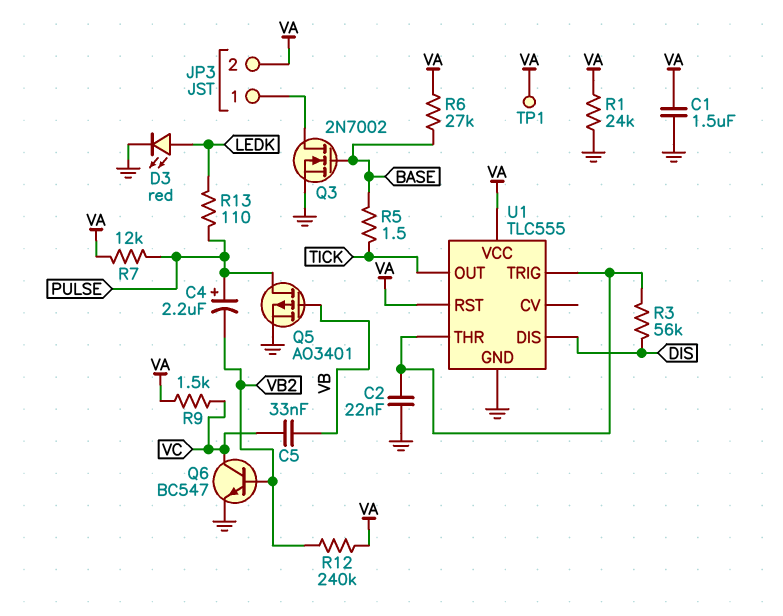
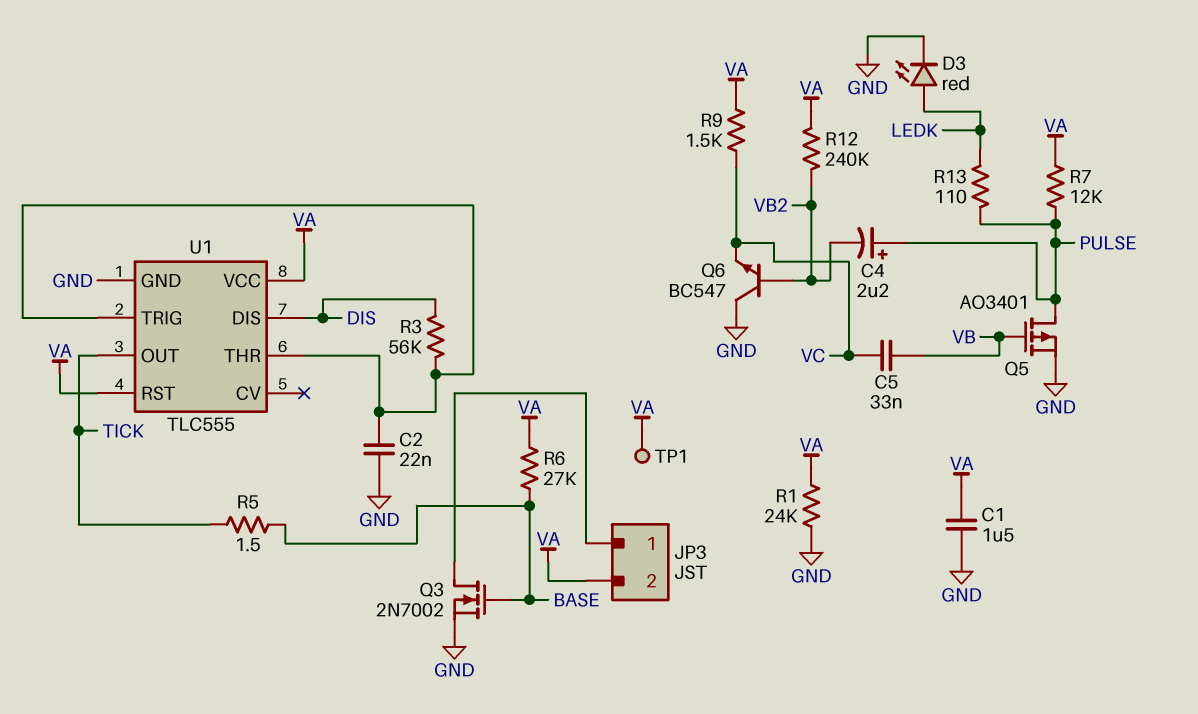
Q6: NPN BC547 (B VB2, C VC, E GND) -> NPN BC547 (B VB2, C GND, E VC)

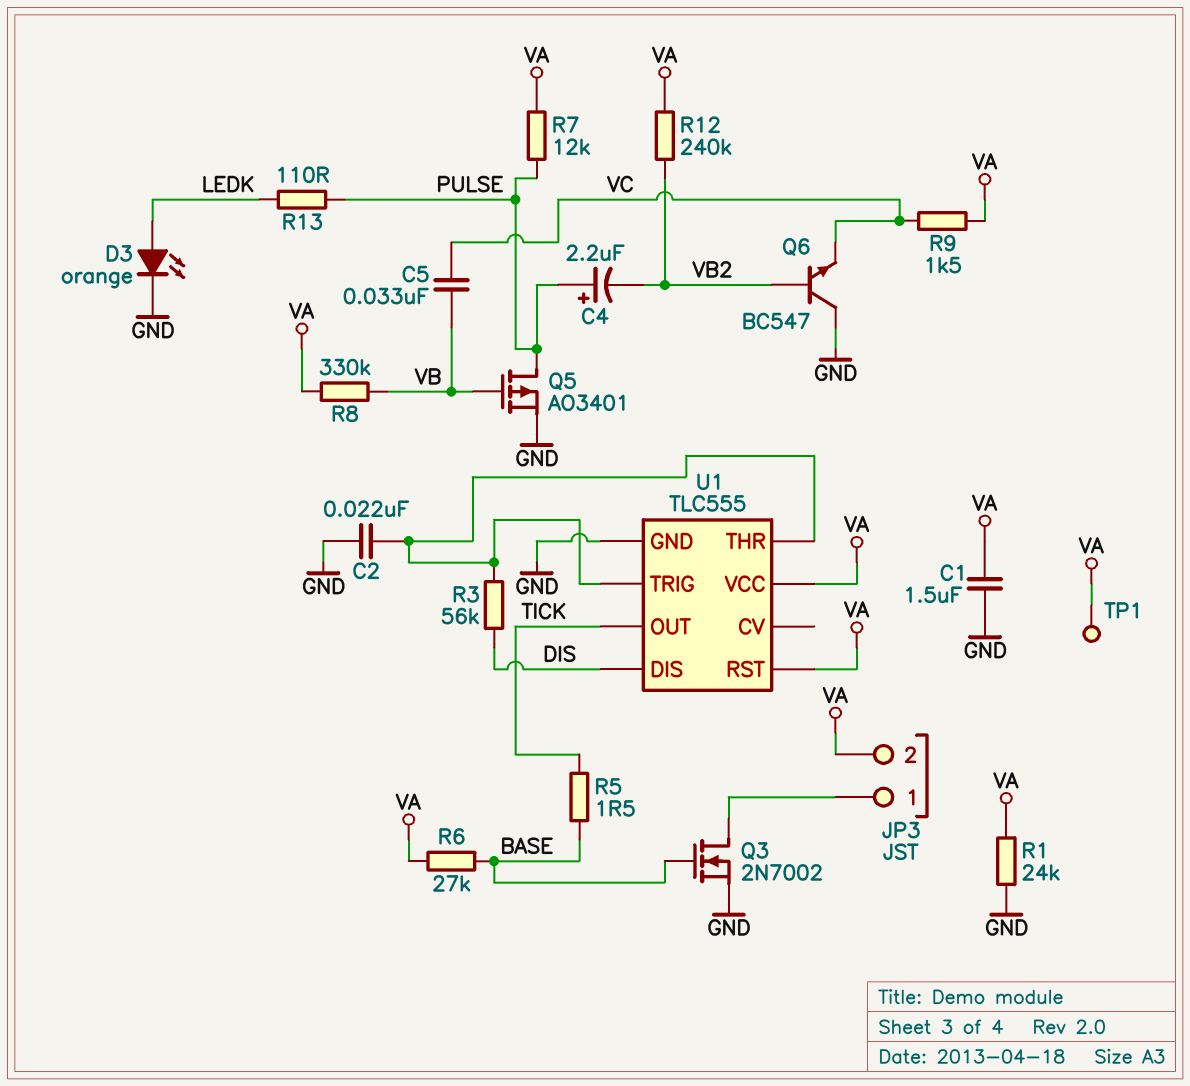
D3: LED red (A LEDK, K GND) -> LED orange (A LEDK, K GND)
R8: none -> 330k (VA, VB)

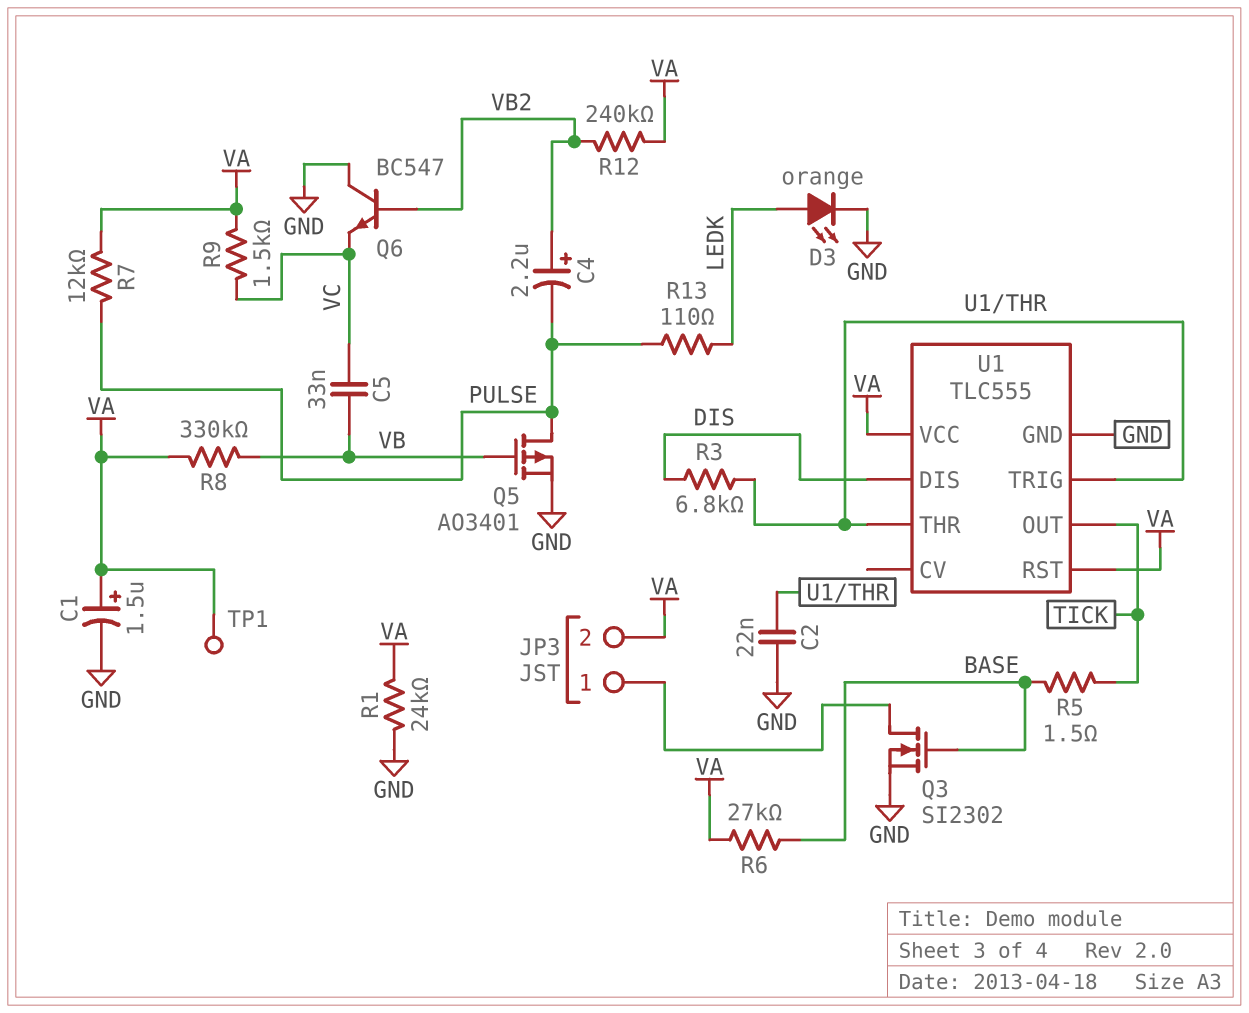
C1: 1.5uF (GND, VA) -> 1.5uF (plus VA, minus GND)
C4: 2.2uF (plus PULSE, minus VB2) -> 2.2uF (plus VB2, minus PULSE)
Q3: NMOS 2N7002 (G BASE, D JP3/1, S GND) -> NMOS SI2302 (G BASE, D JP3/1, S GND)
R3: 56k (DIS, U1/THR) -> 6.8k (DIS, U1/THR)

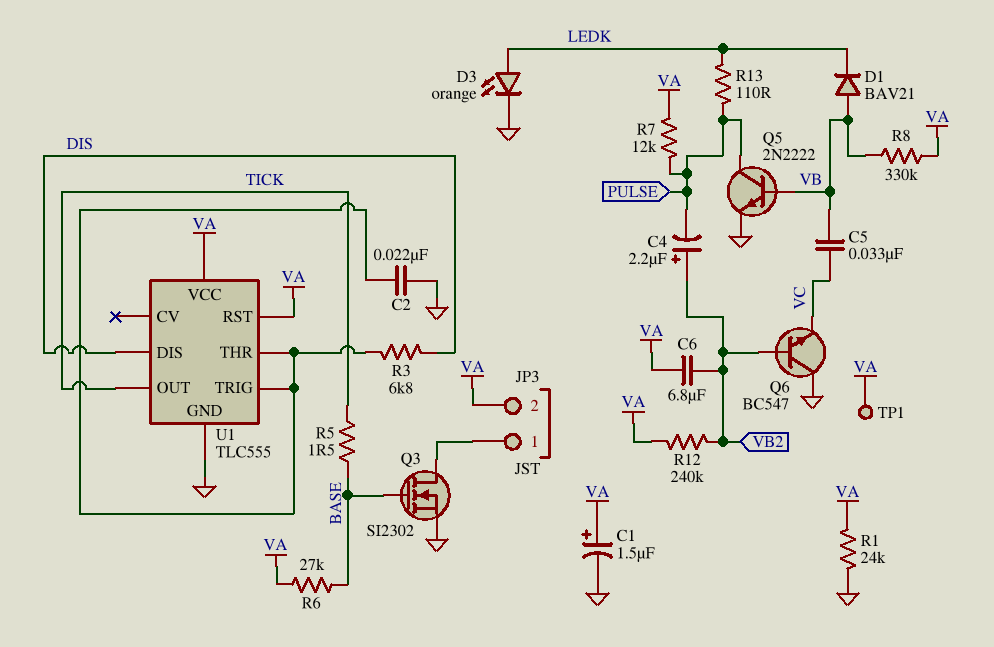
C6: none -> 6.8uF (VA, VB2)
D1: none -> diode BAV21 (A VB, K LEDK)
Q5: PMOS AO3401 (G VB, D PULSE, S GND) -> NPN 2N2222 (B VB, C PULSE, E GND)
R9: 1.5k (VA, VC) -> none

